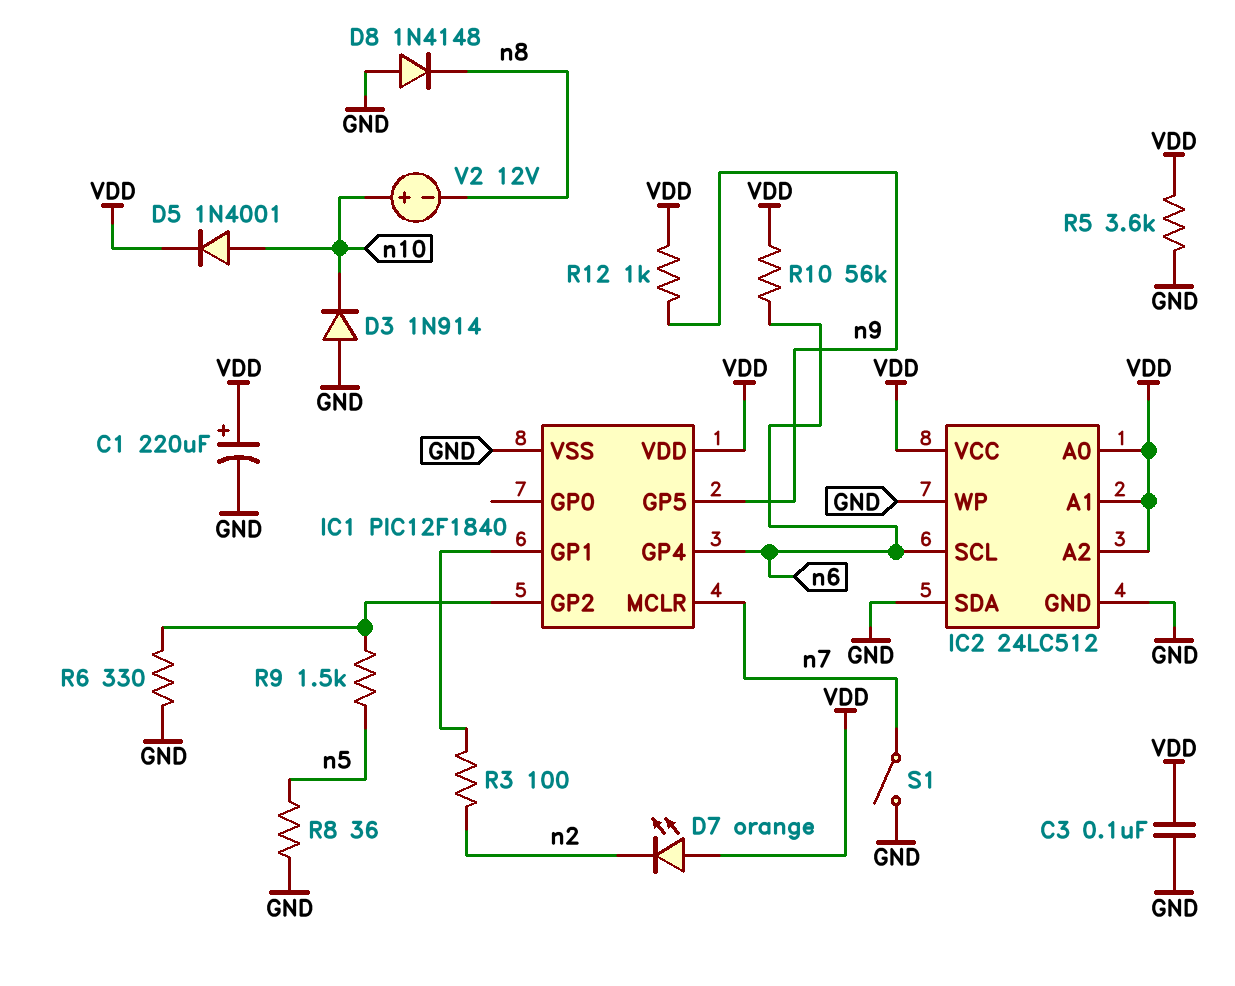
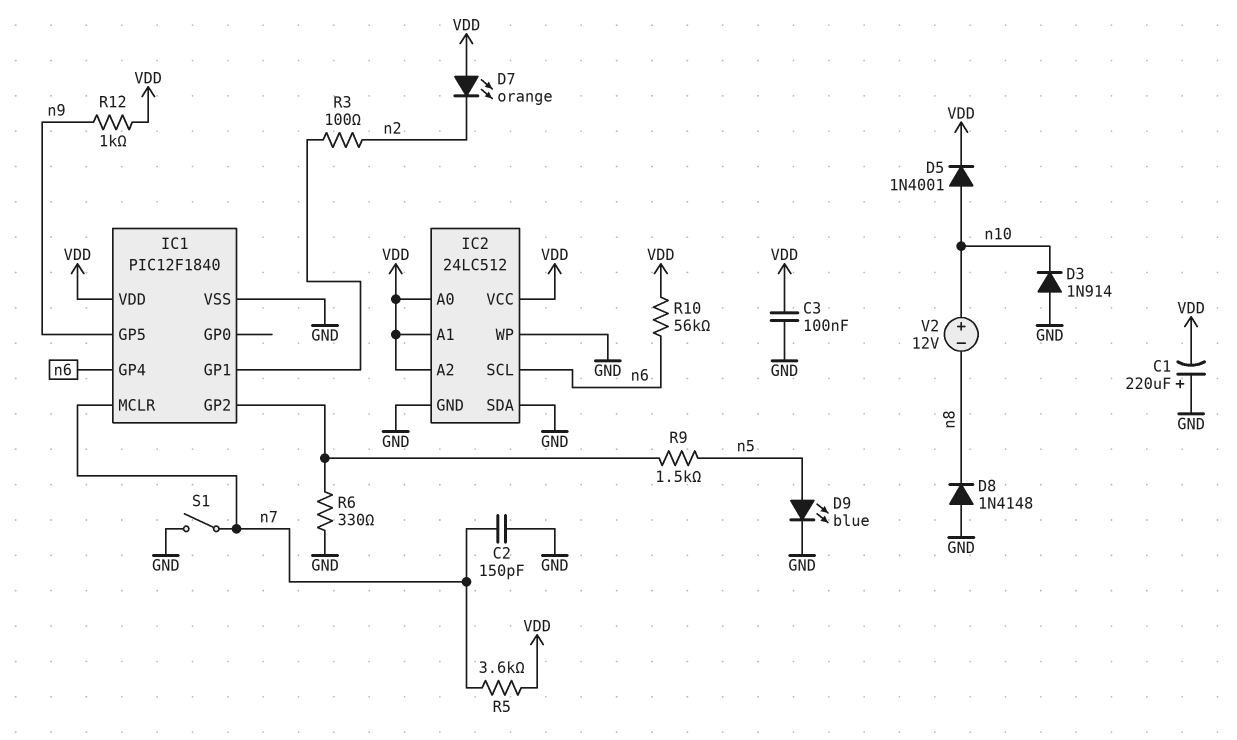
C1: 220uF (plus VDD, minus GND) -> 220uF (plus GND, minus VDD)
C2: none -> 150pF (GND, n7)
D9: none -> LED blue (A n5, K GND)
R5: 3.6k (GND, VDD) -> 3.6k (VDD, n7)
R8: 36 (GND, n5) -> none

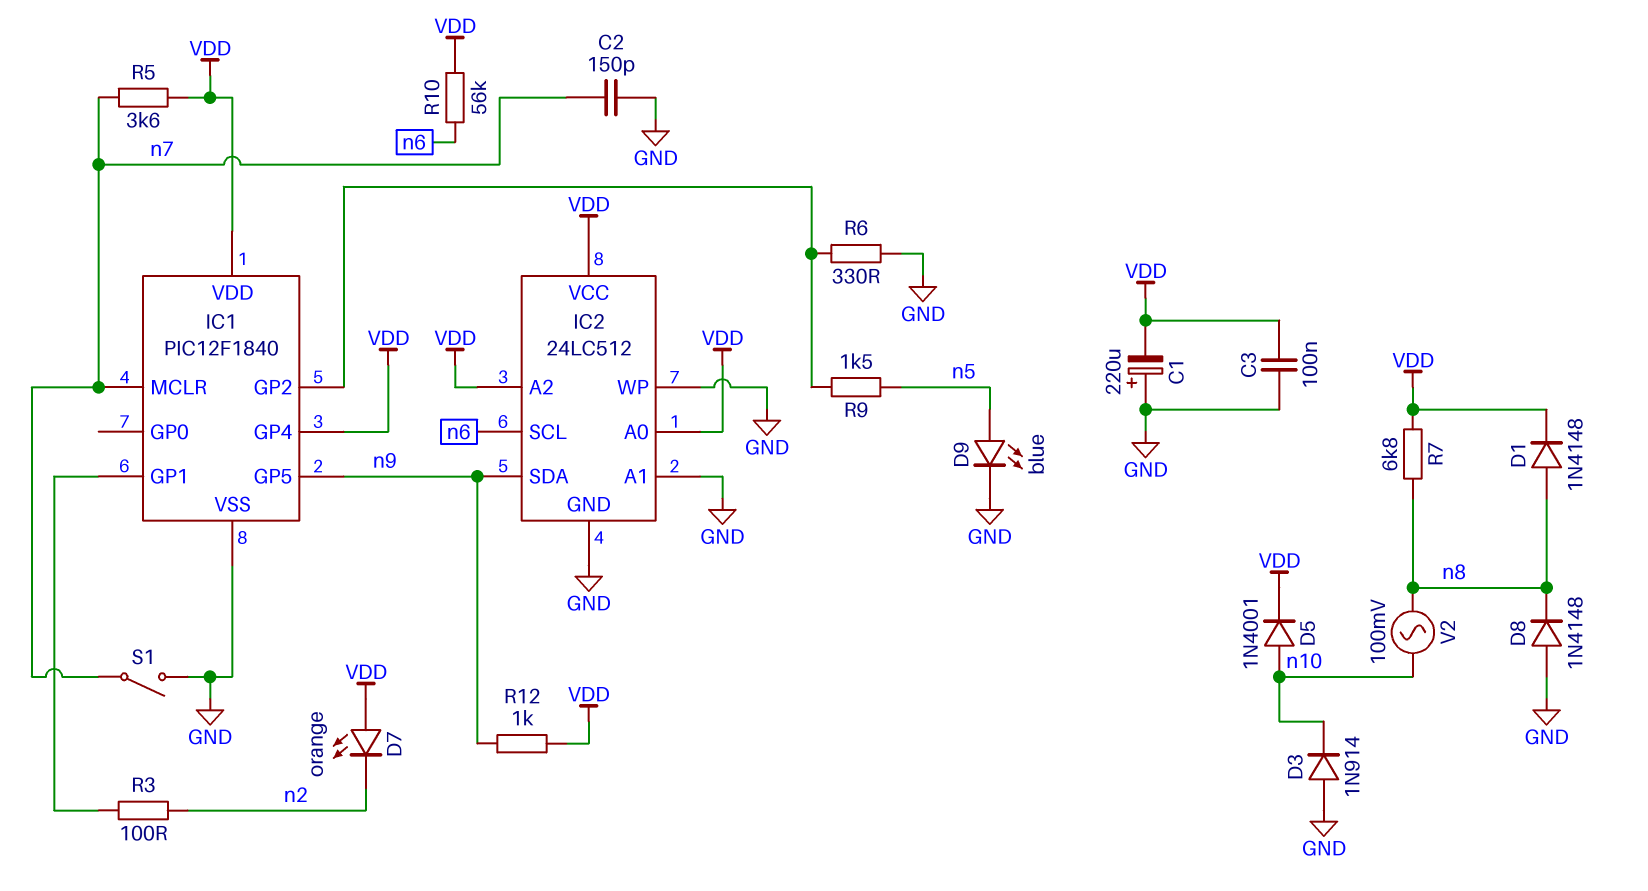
D1: none -> diode 1N4148 (A n8, K VDD)
IC1 pin GP4: n6 -> VDD
IC2 pin A1: VDD -> GND
IC2 pin SDA: GND -> n9
R7: none -> 6.8k (VDD, n8)
V2: 12V (plus n10, minus n8) -> AC 100mV (n8, n10)

